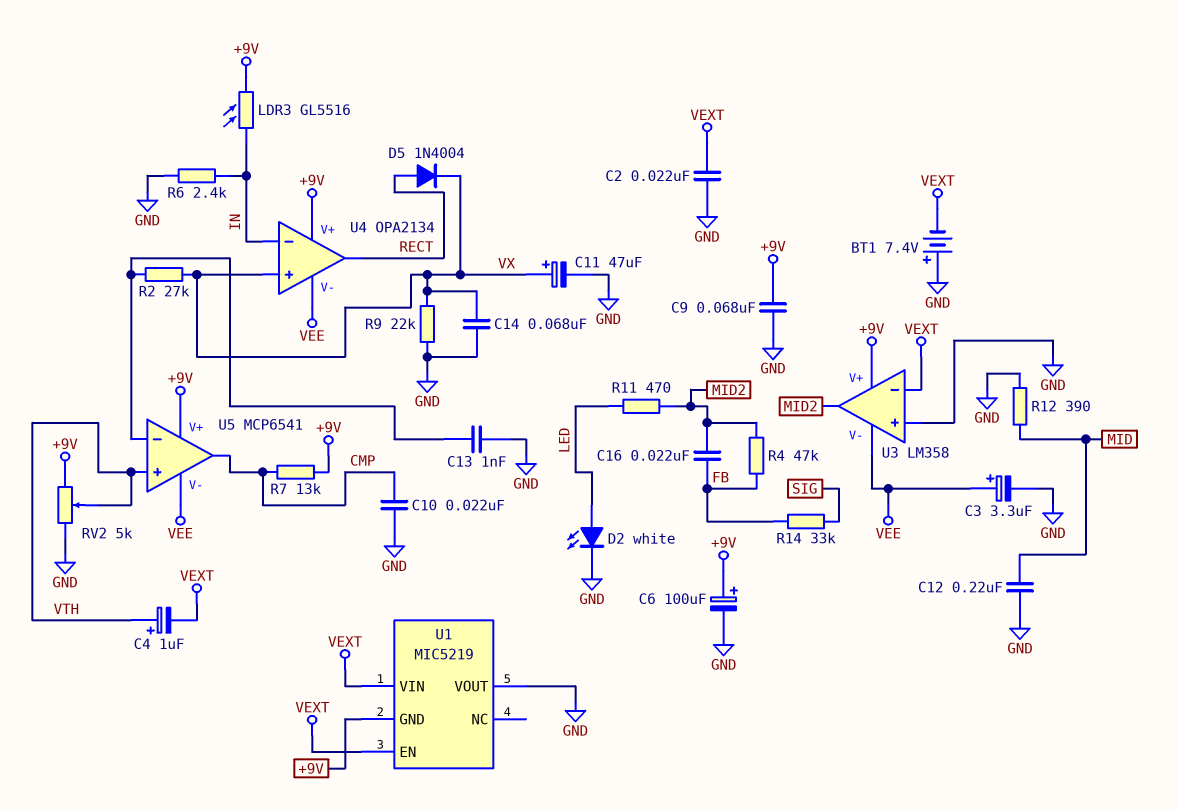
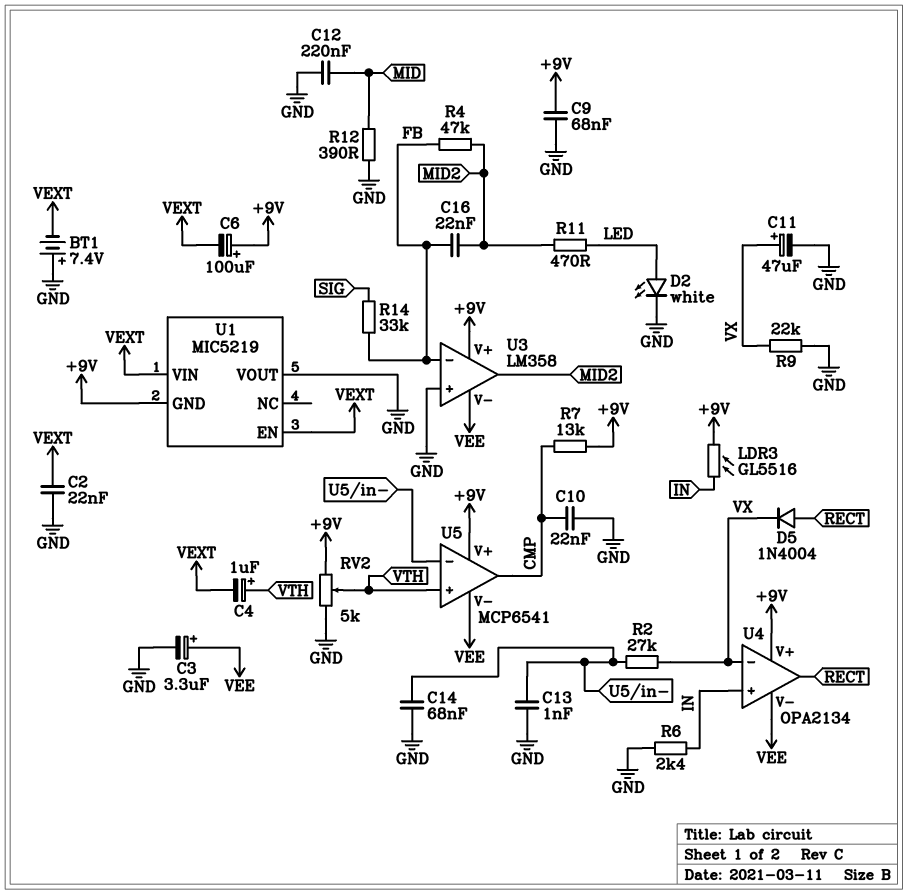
C6: 100uF (plus +9V, minus GND) -> 100uF (plus +9V, minus VEXT)
C14: 68nF (GND, VX) -> 68nF (GND, U5/in-)
U3 pin in-: VEXT -> FB
U4 pin in+: VX -> IN
U4 pin in-: IN -> VX

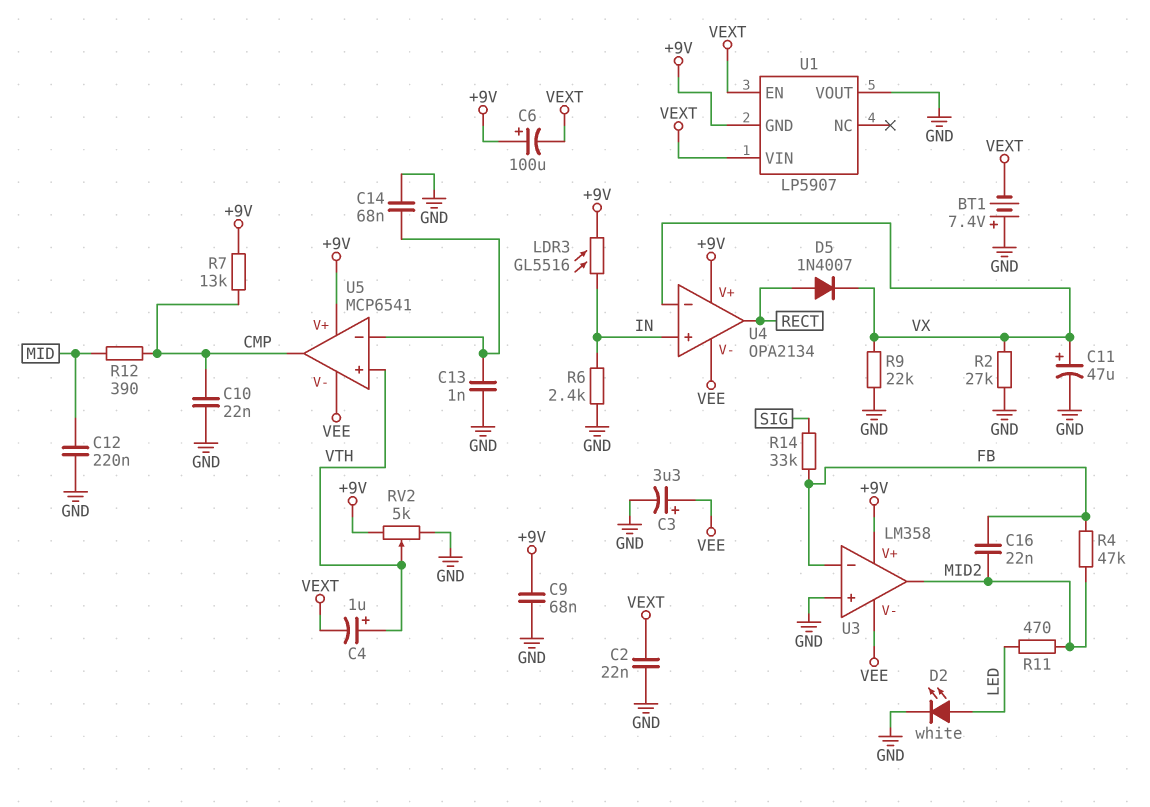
D5: diode 1N4004 (A RECT, K VX) -> diode 1N4007 (A RECT, K VX)
R2: 27k (U5/in-, VX) -> 27k (GND, VX)
R12: 390 (GND, MID) -> 390 (CMP, MID)
U1: MIC5219 -> LP5907

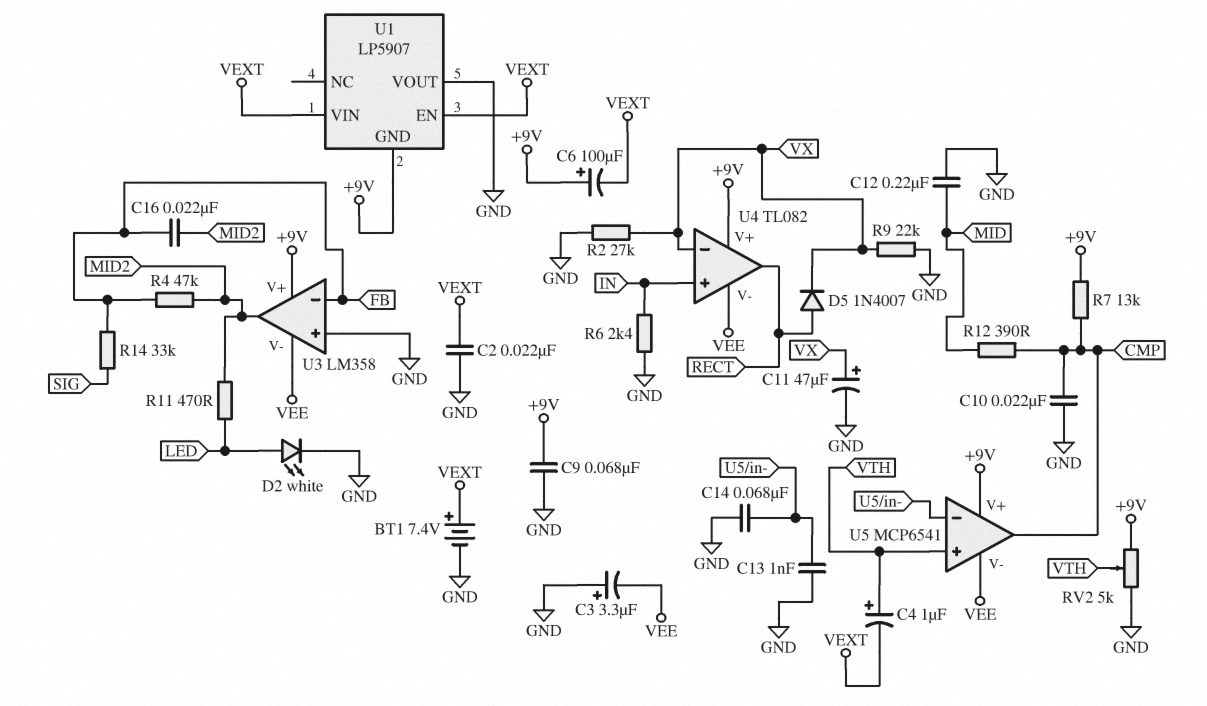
BT1: 7.4V (plus GND, minus VEXT) -> 7.4V (plus VEXT, minus GND)
C3: 3.3uF (plus VEE, minus GND) -> 3.3uF (plus GND, minus VEE)
LDR3: GL5516 (+9V, IN) -> none
U4: OPA2134 -> TL082

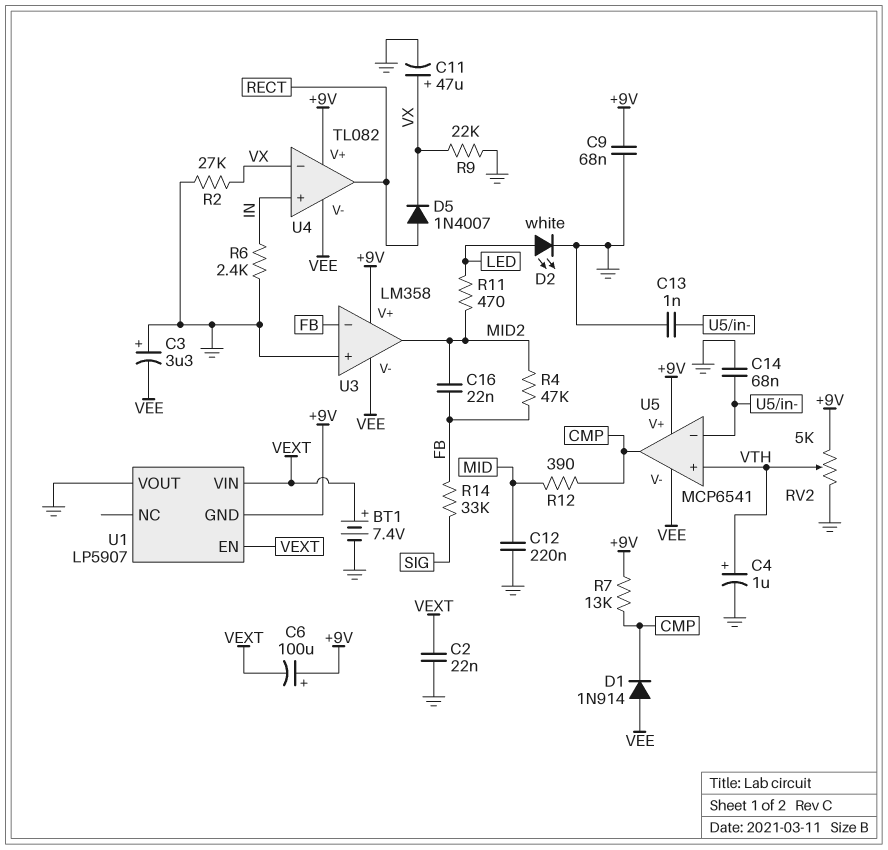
C4: 1uF (plus VTH, minus VEXT) -> 1uF (plus VTH, minus GND)
C10: 22nF (CMP, GND) -> none
D1: none -> diode 1N914 (A VEE, K CMP)

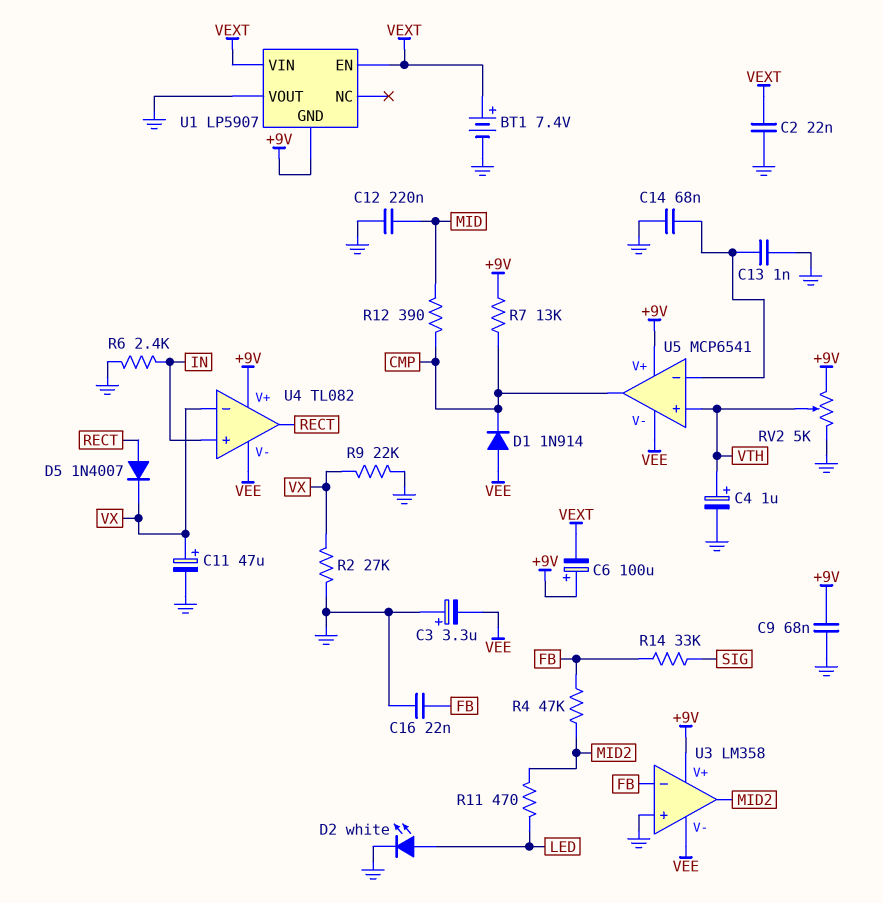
C16: 22nF (FB, MID2) -> 22nF (FB, GND)

